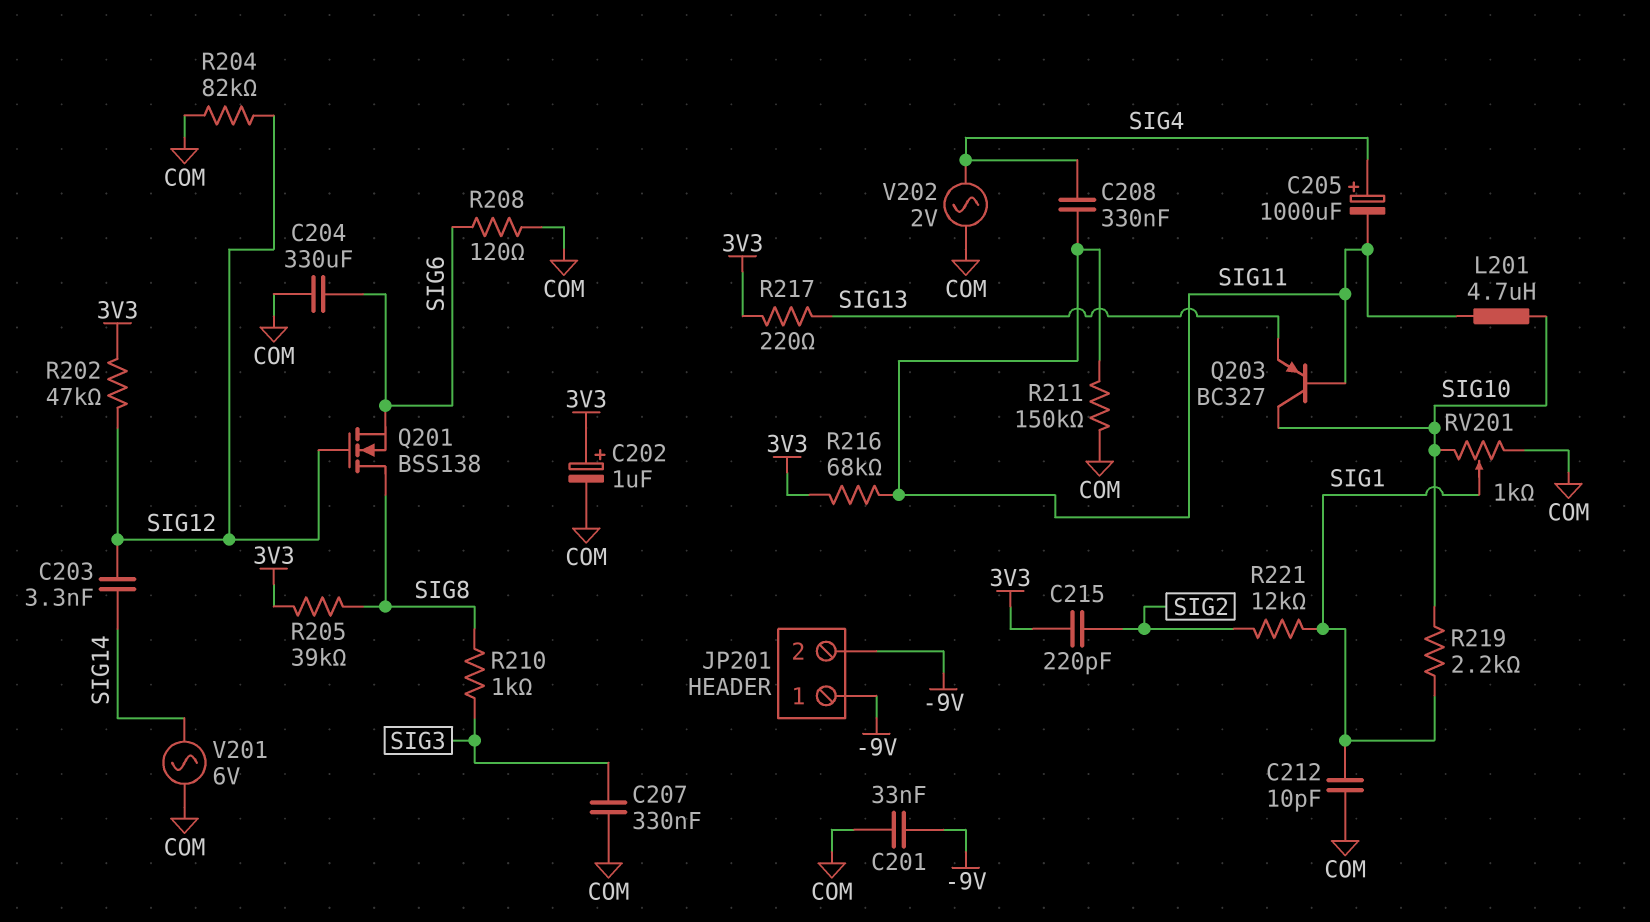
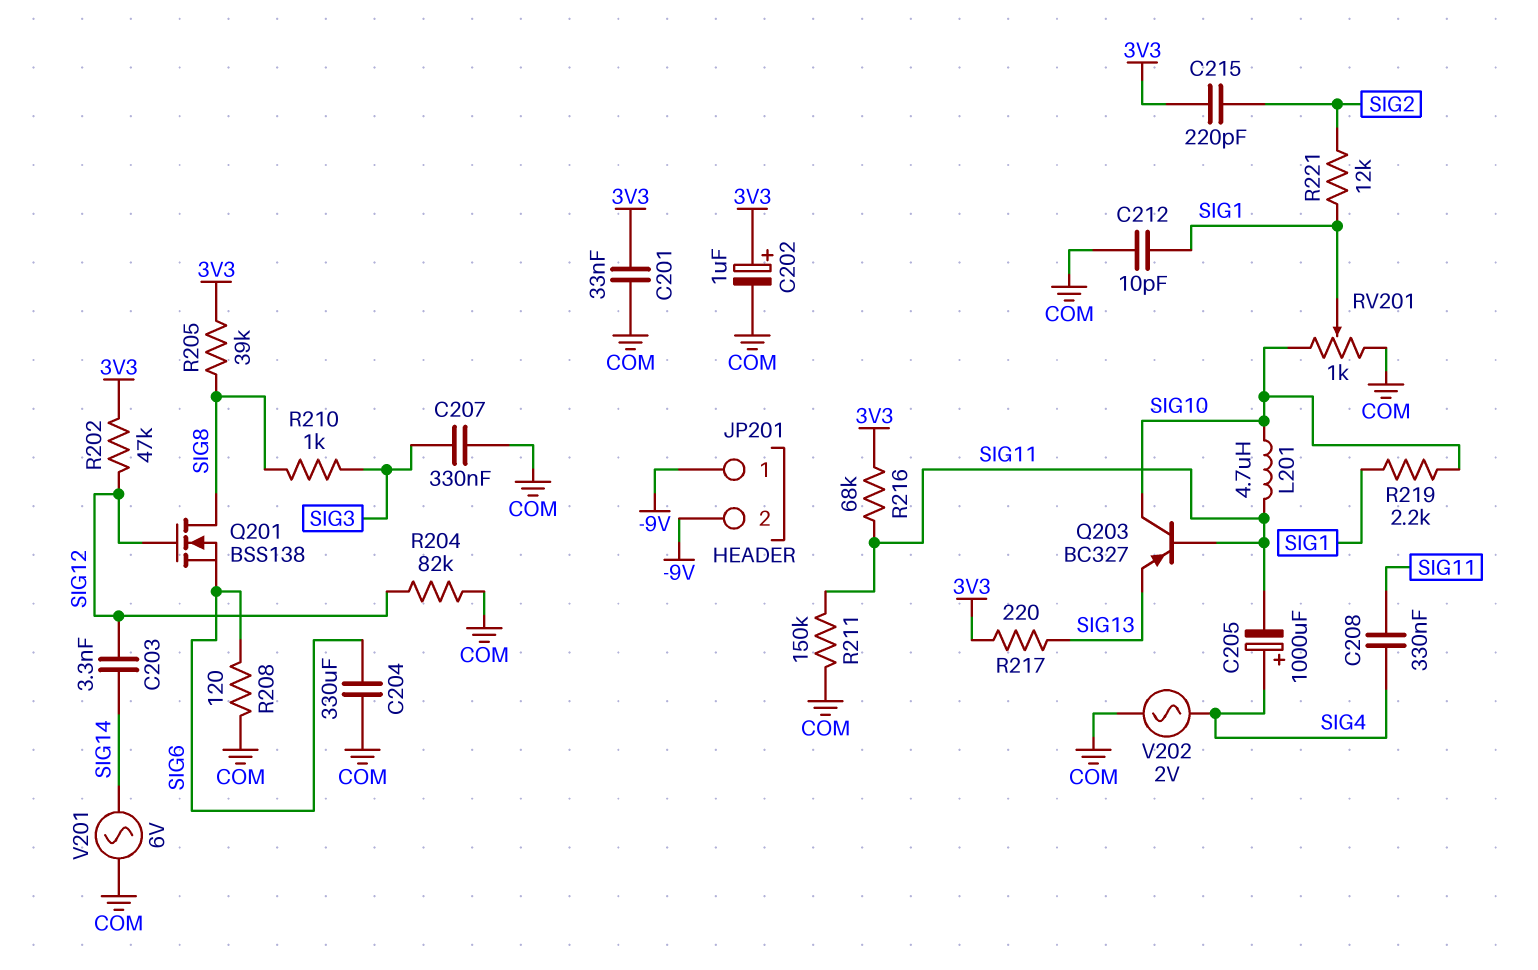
C201: 33nF (-9V, COM) -> 33nF (3V3, COM)

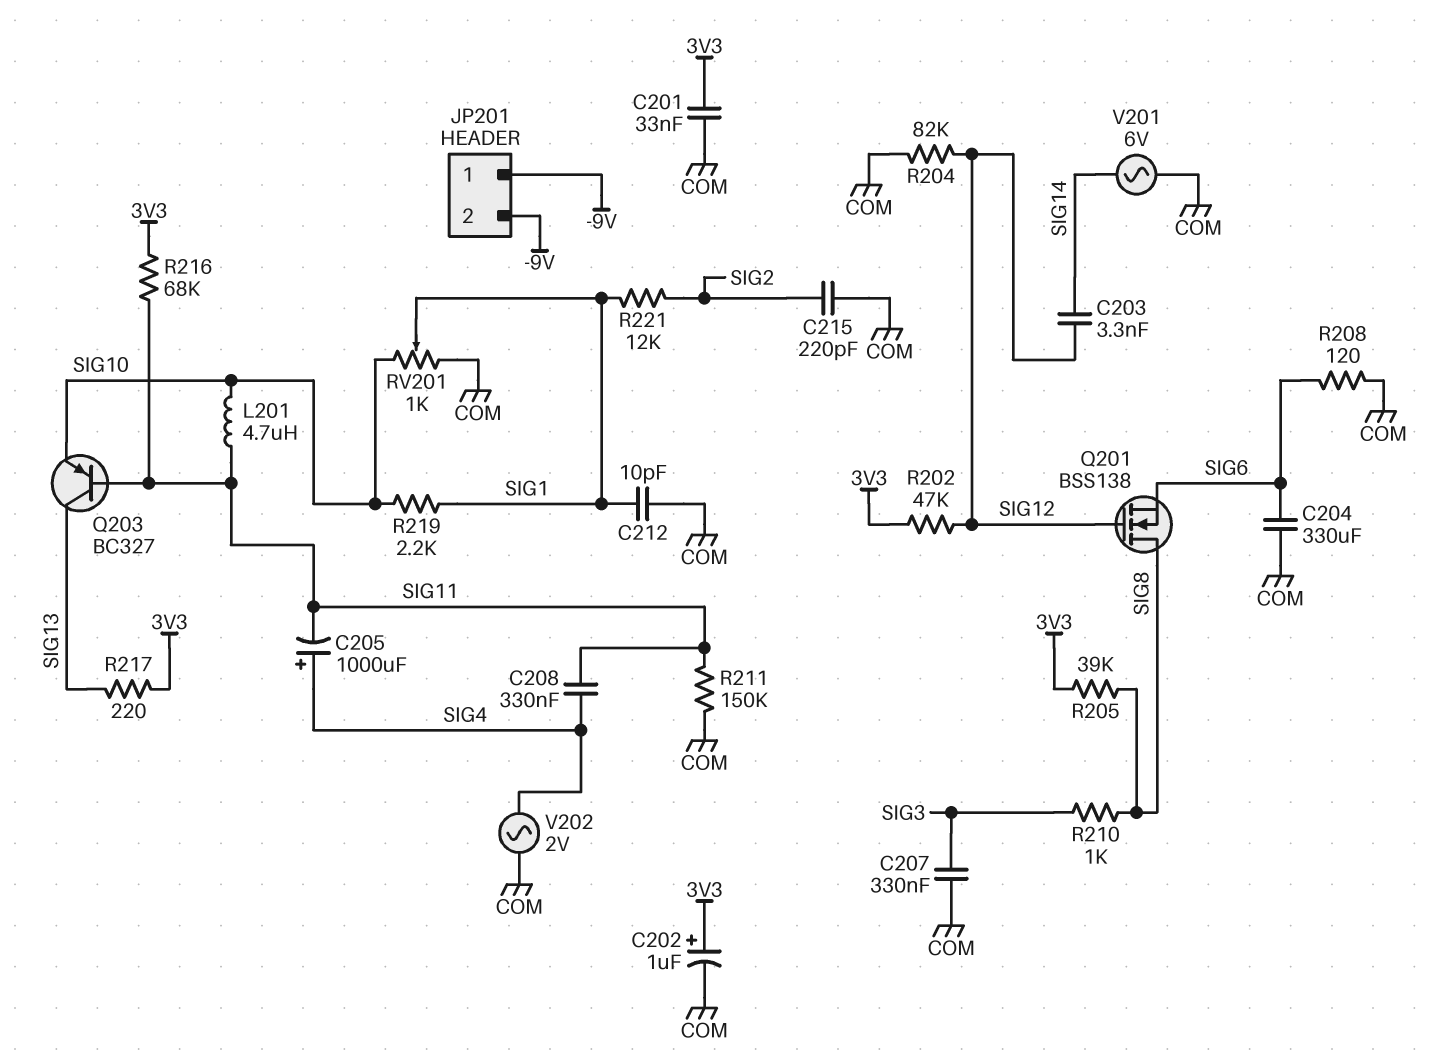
C215: 220pF (3V3, SIG2) -> 220pF (COM, SIG2)
Q203: PNP BC327 (B SIG11, C SIG10, E SIG13) -> PNP BC327 (B SIG11, C SIG13, E SIG10)

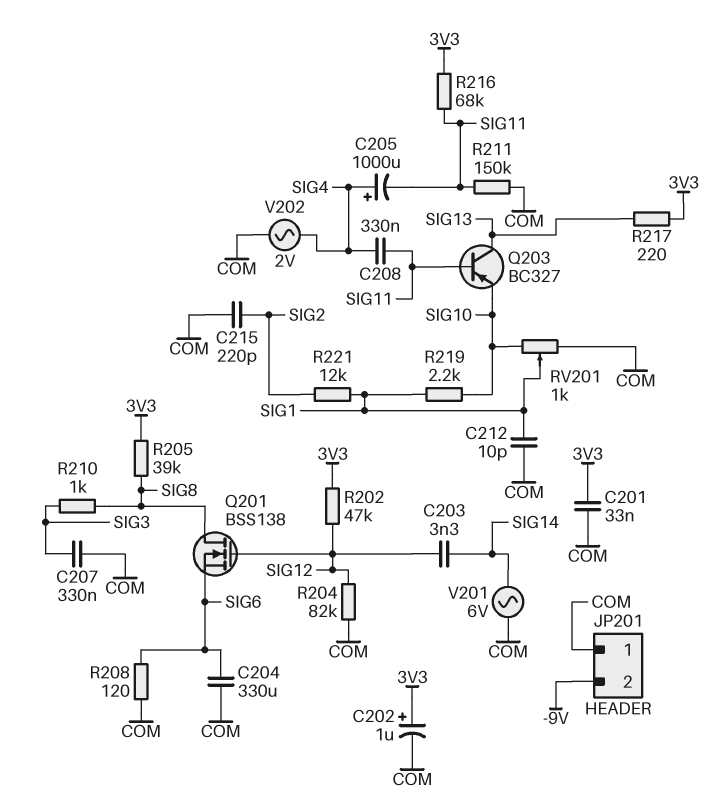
JP201 pin 1: -9V -> COM
L201: 4.7uH (SIG10, SIG11) -> none

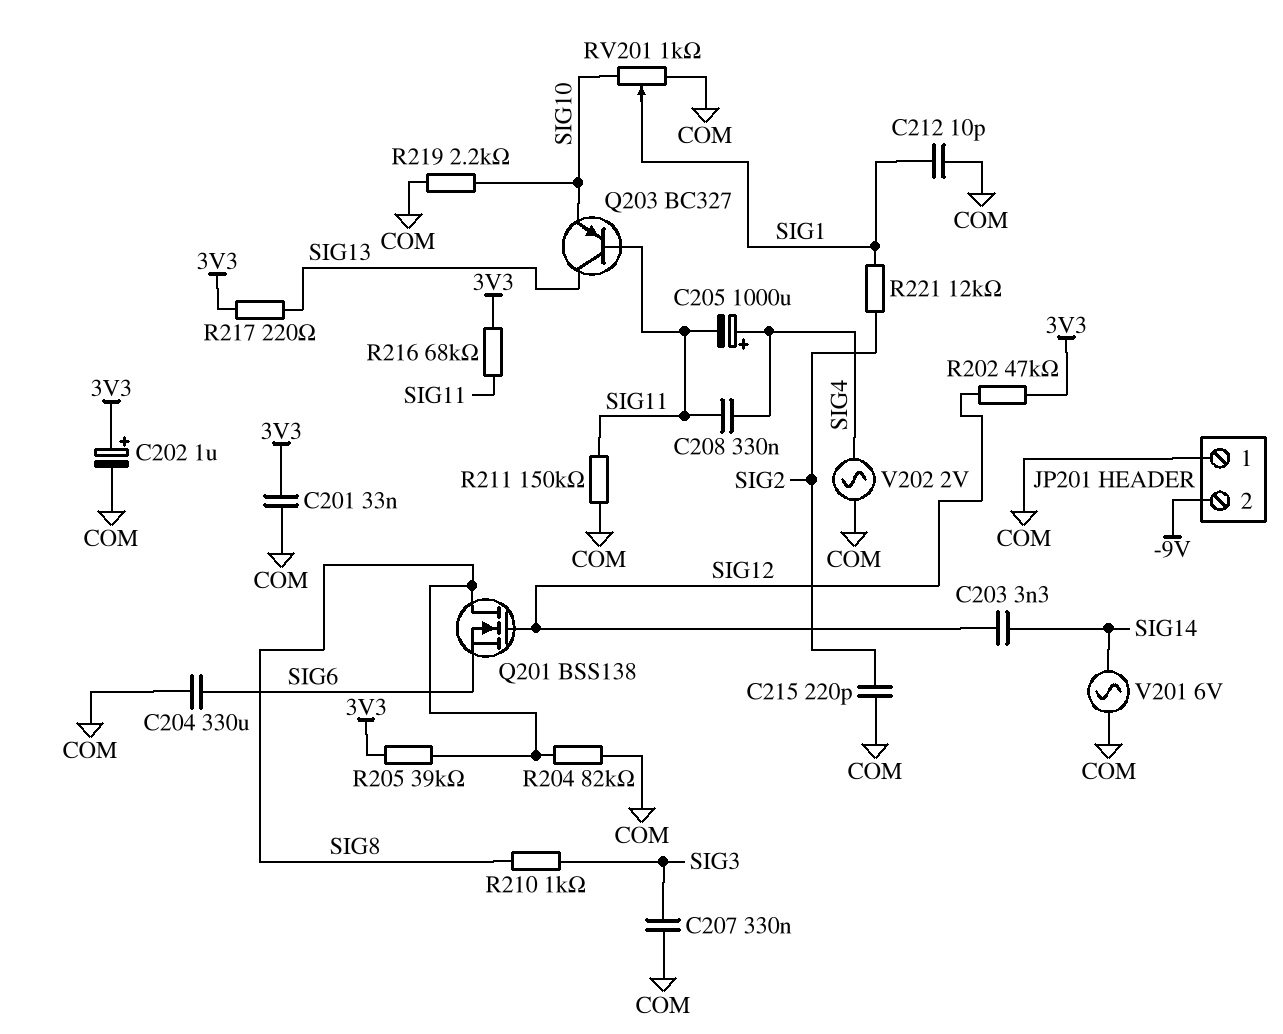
R204: 82k (COM, SIG12) -> 82k (COM, SIG8)
R208: 120 (COM, SIG6) -> none
R219: 2.2k (SIG1, SIG10) -> 2.2k (COM, SIG10)

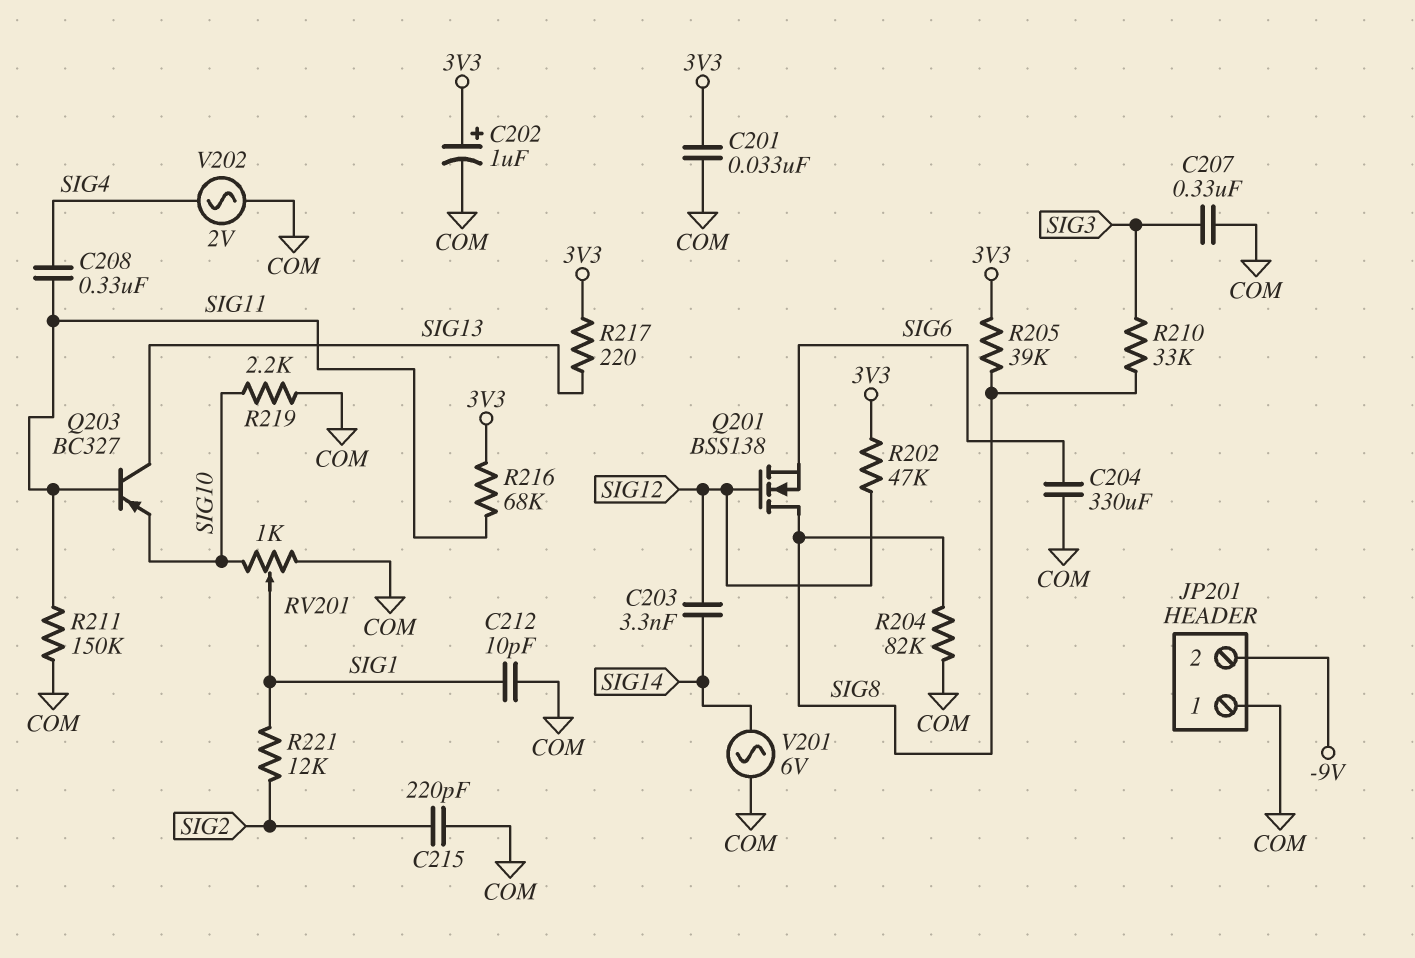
C205: 1000uF (plus SIG4, minus SIG11) -> none
R210: 1k (SIG3, SIG8) -> 33k (SIG3, SIG8)

